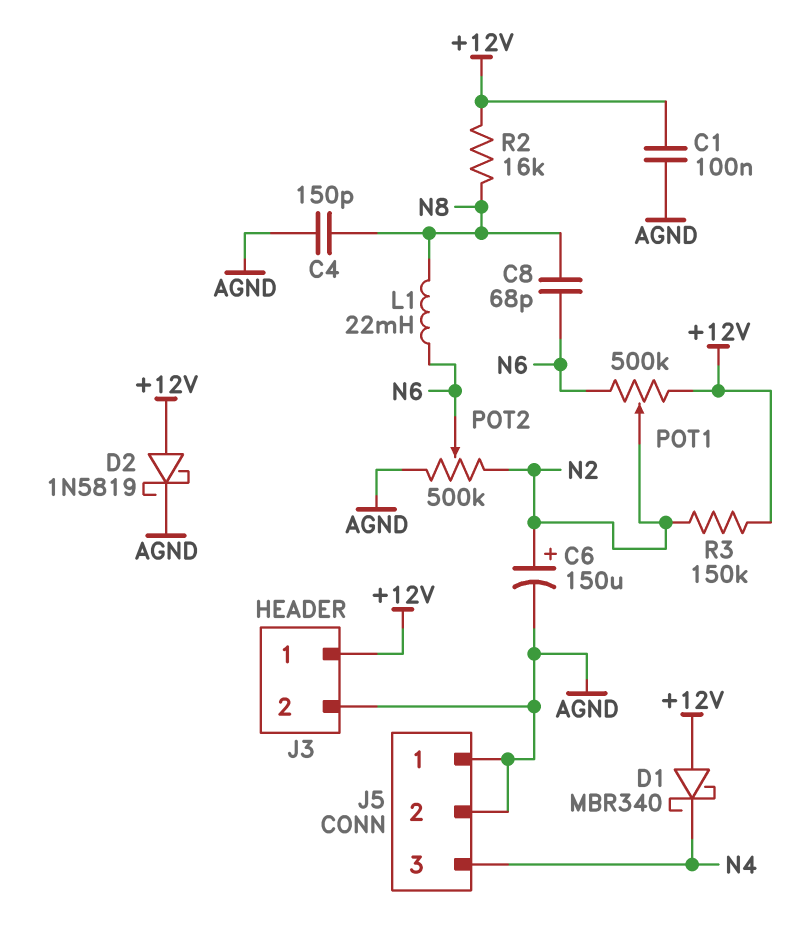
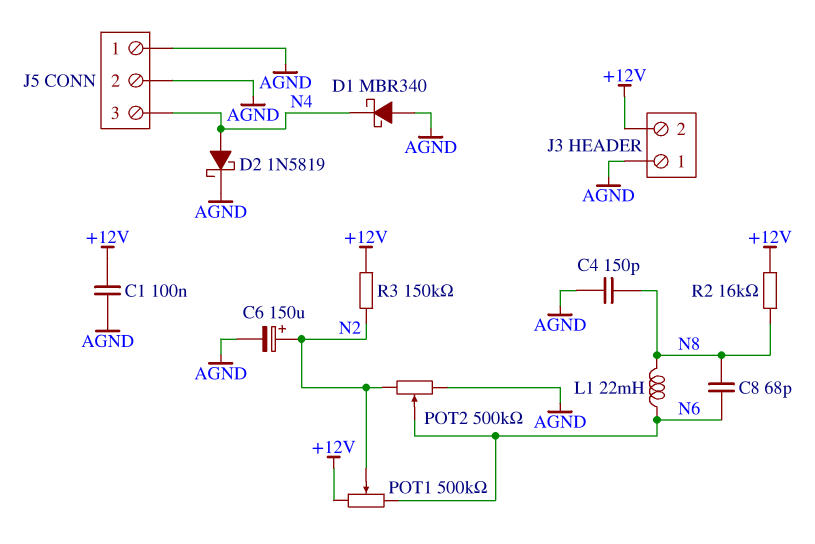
D1: schottky MBR340 (A +12V, K N4) -> schottky MBR340 (A AGND, K N4)
D2: schottky 1N5819 (A +12V, K AGND) -> schottky 1N5819 (A N4, K AGND)
J3 pin 1: +12V -> AGND
J3 pin 2: AGND -> +12V

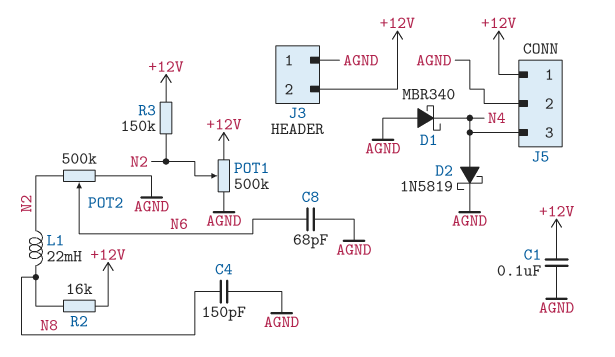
C6: 150uF (plus N2, minus AGND) -> none
C8: 68pF (N6, N8) -> 68pF (AGND, N6)
J5 pin 1: AGND -> +12V
L1: 22mH (N6, N8) -> 22mH (N2, N8)
POT1: 500k (+12V, N6, wiper N2) -> 500k (+12V, AGND, wiper N2)

